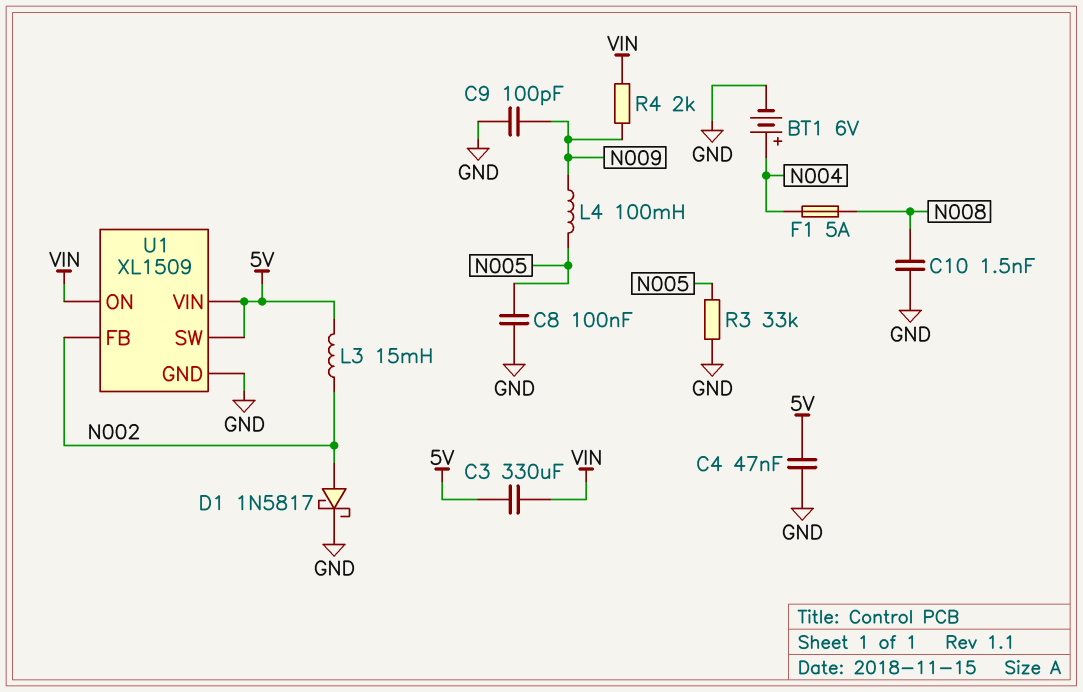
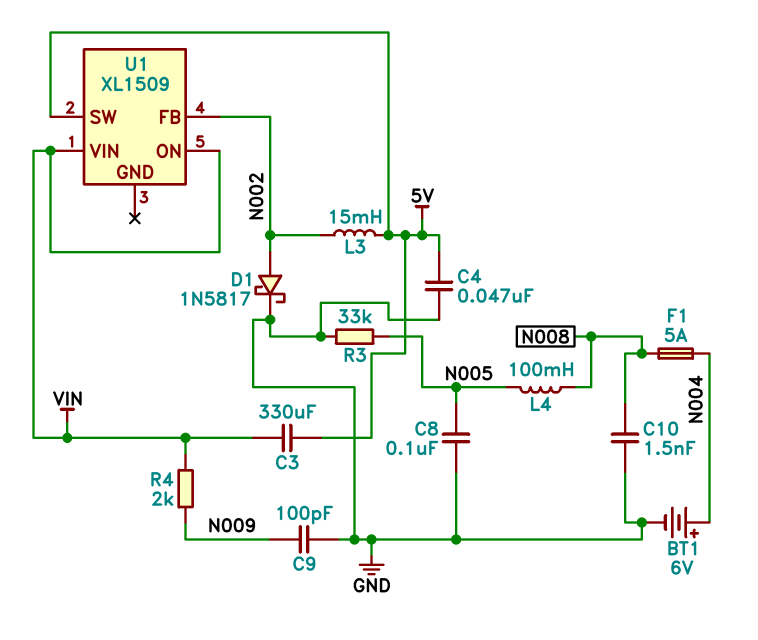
L4: 100mH (N005, N009) -> 100mH (N005, N008)
U1 pin GND: GND -> none
U1 pin VIN: 5V -> VIN

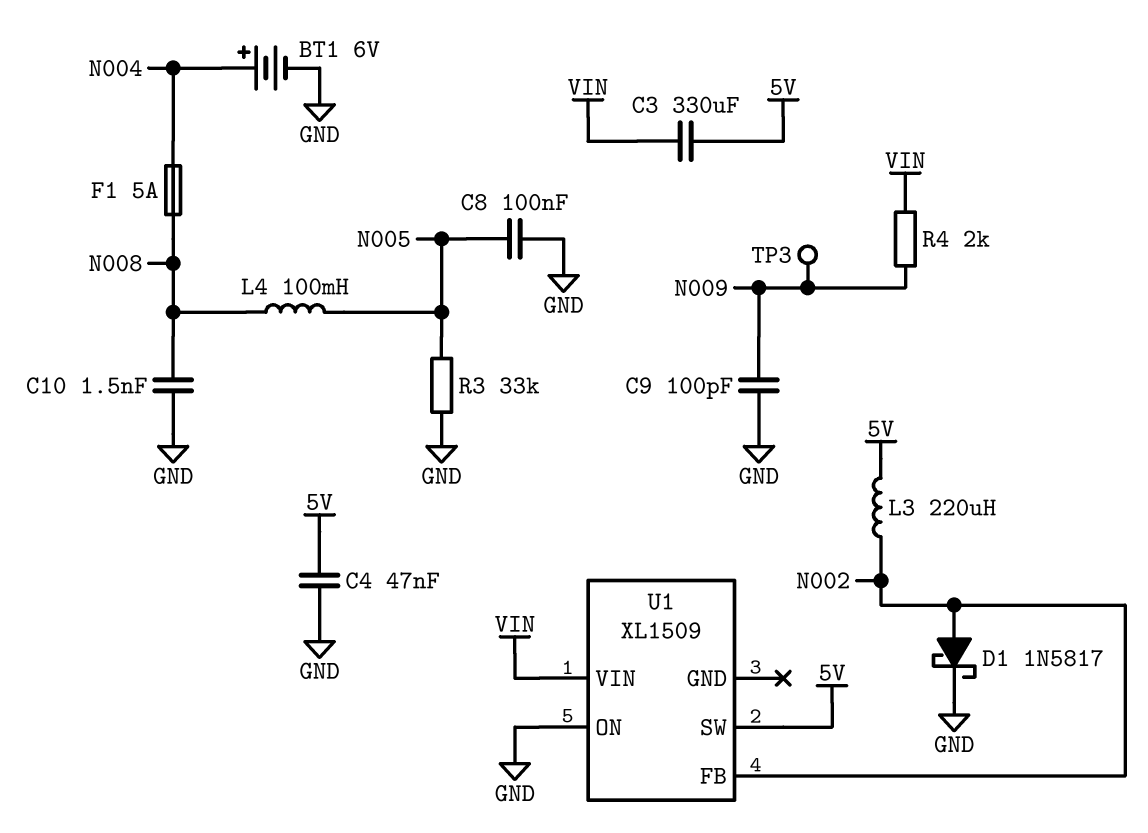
L3: 15mH (5V, N002) -> 220uH (5V, N002)
TP3: none -> test point (N009)
U1 pin ON: VIN -> GND

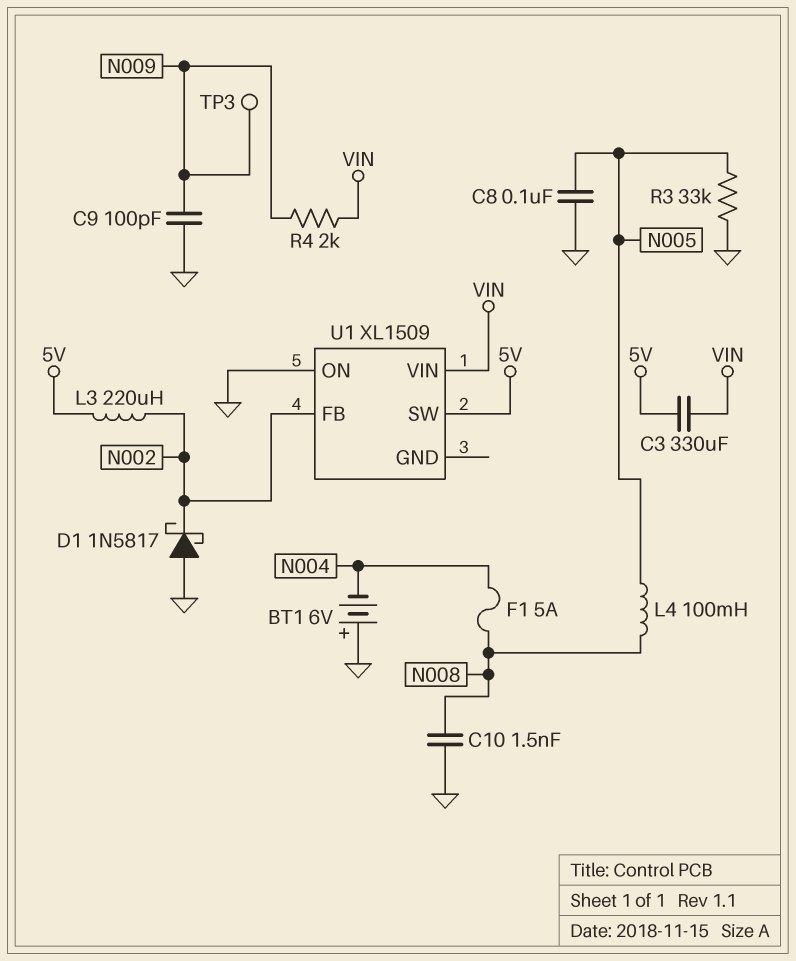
BT1: 6V (plus N004, minus GND) -> 6V (plus GND, minus N004)
C4: 47nF (5V, GND) -> none
D1: schottky 1N5817 (A N002, K GND) -> schottky 1N5817 (A GND, K N002)

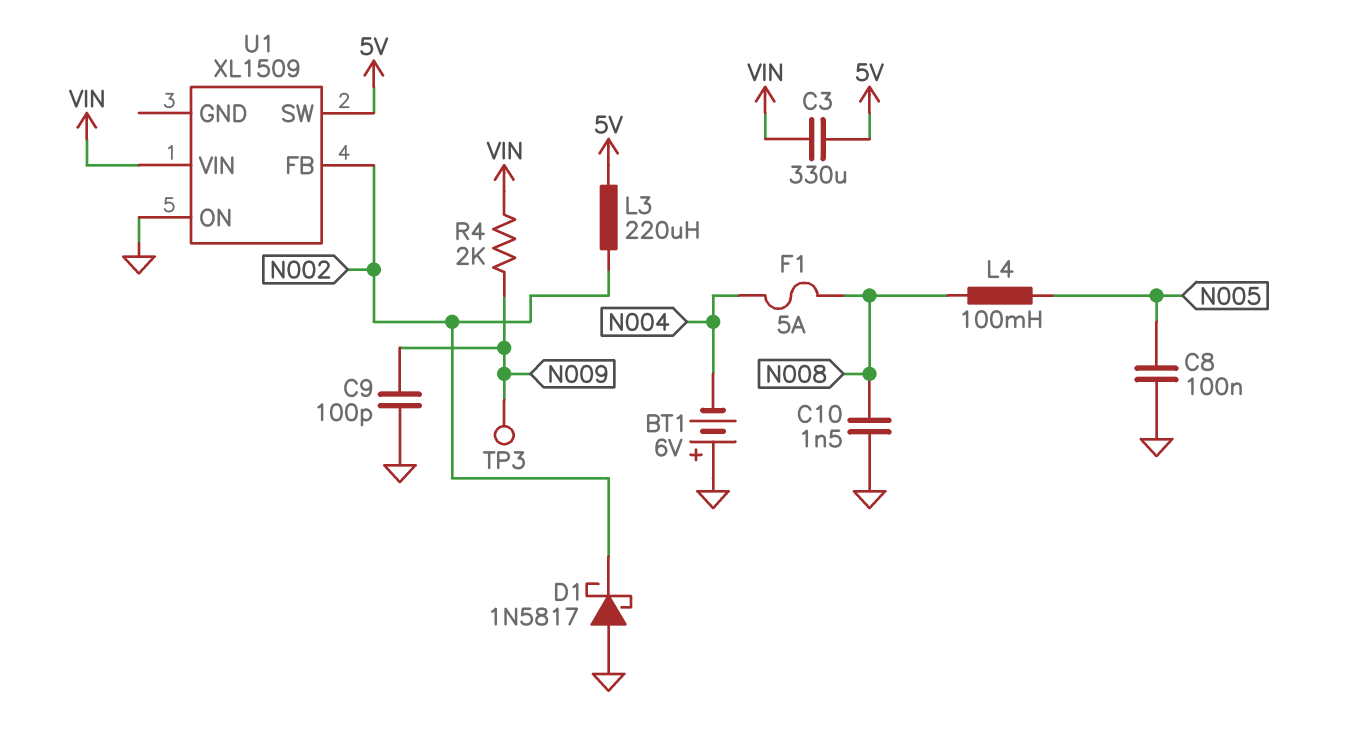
R3: 33k (GND, N005) -> none

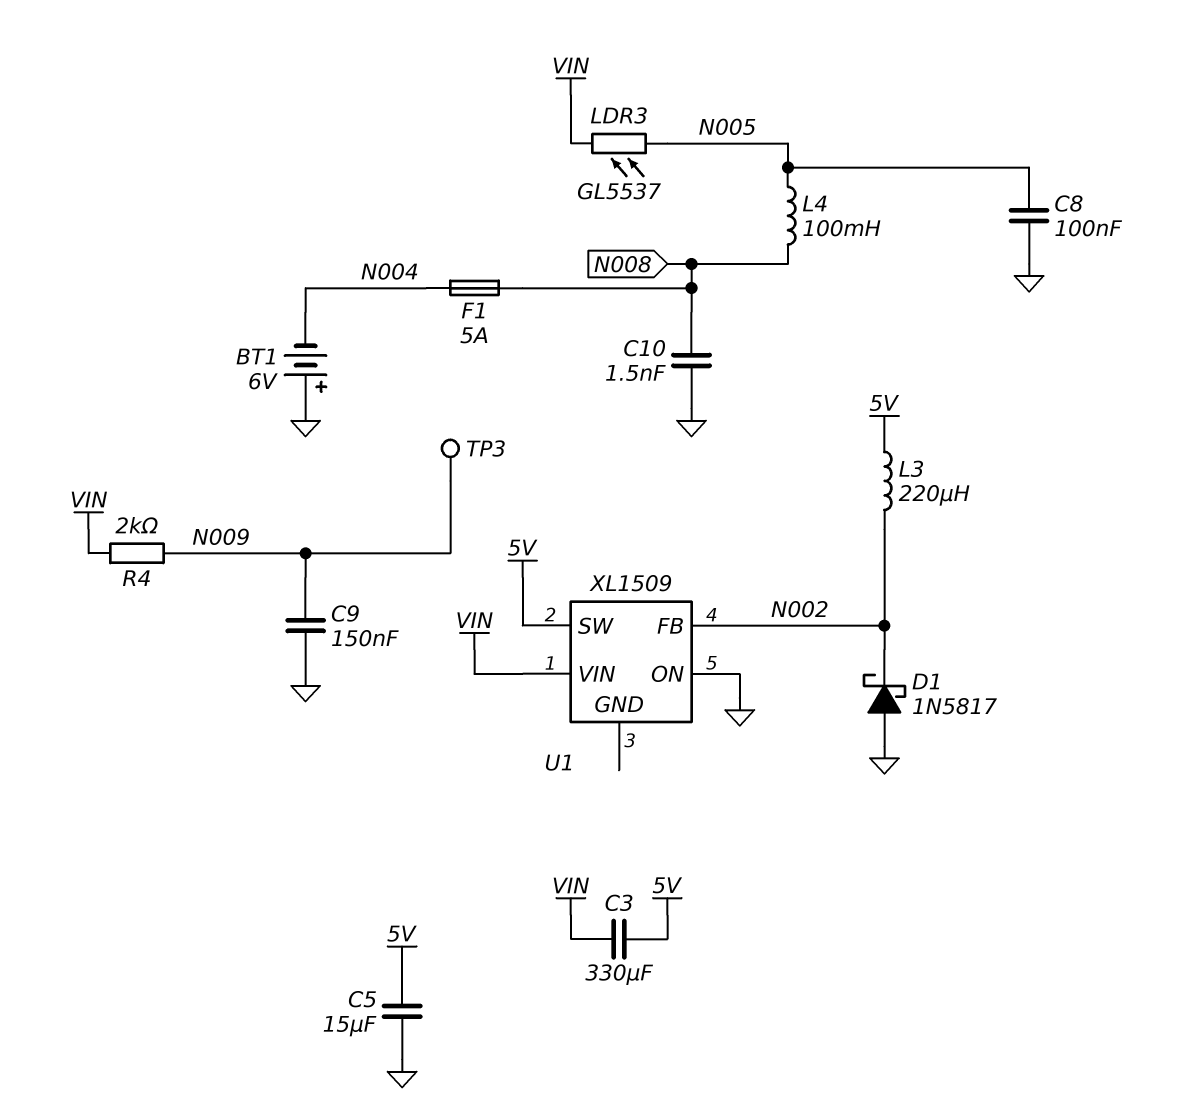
C5: none -> 15uF (5V, GND)
C9: 100pF (GND, N009) -> 150nF (GND, N009)
LDR3: none -> GL5537 (N005, VIN)

